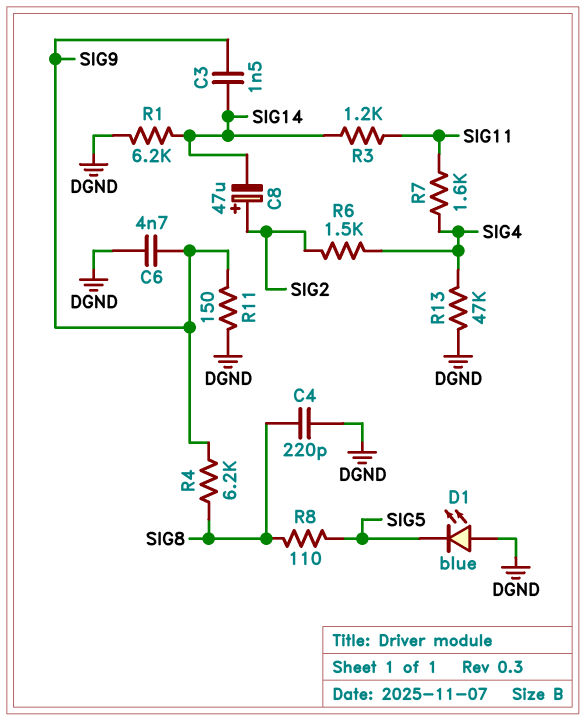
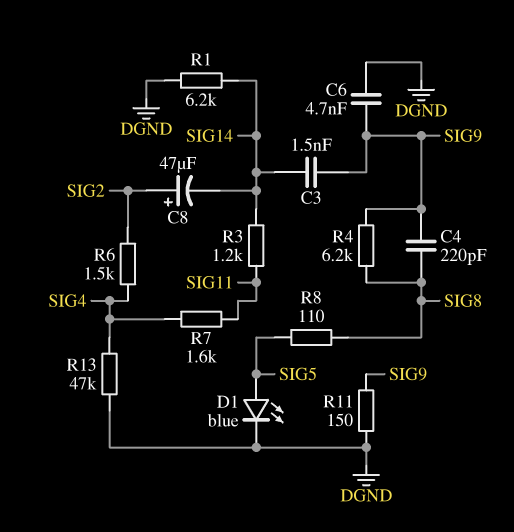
C4: 220pF (DGND, SIG8) -> 220pF (SIG8, SIG9)
D1: LED blue (A DGND, K SIG5) -> LED blue (A SIG5, K DGND)

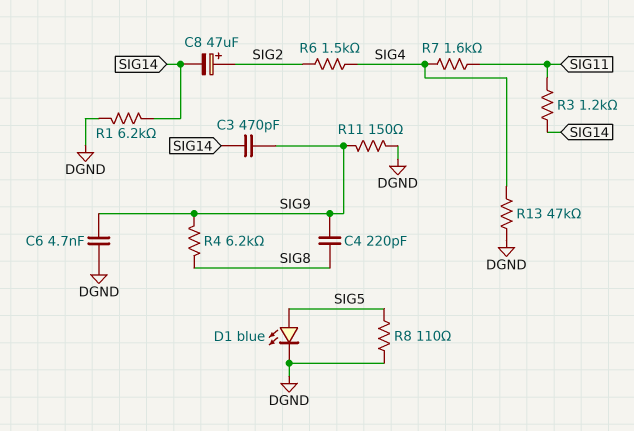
C3: 1.5nF (SIG9, SIG14) -> 470pF (SIG9, SIG14)
R8: 110 (SIG5, SIG8) -> 110 (DGND, SIG5)

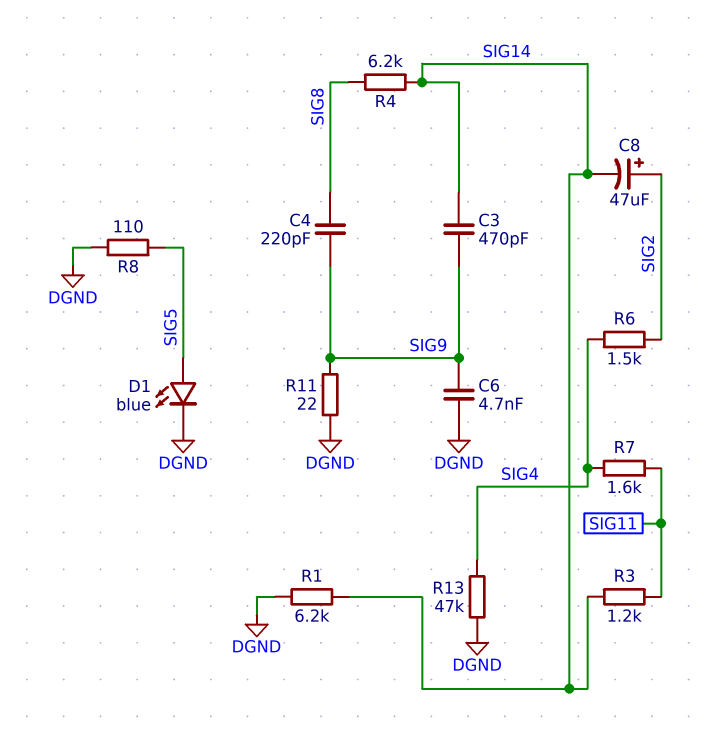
R4: 6.2k (SIG8, SIG9) -> 6.2k (SIG8, SIG14)
R11: 150 (DGND, SIG9) -> 22 (DGND, SIG9)

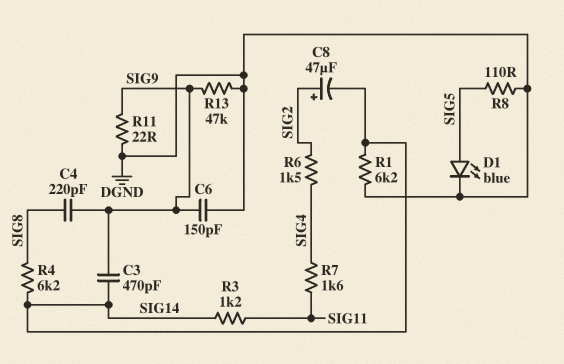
C6: 4.7nF (DGND, SIG9) -> 150pF (DGND, SIG9)
R13: 47k (DGND, SIG4) -> 47k (DGND, SIG9)

